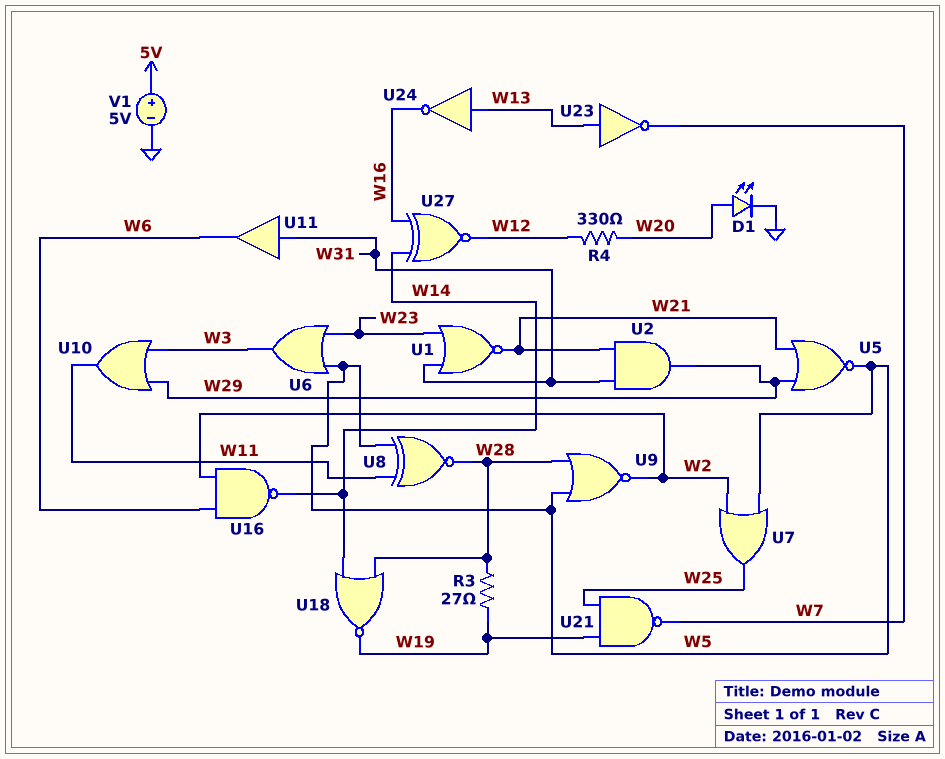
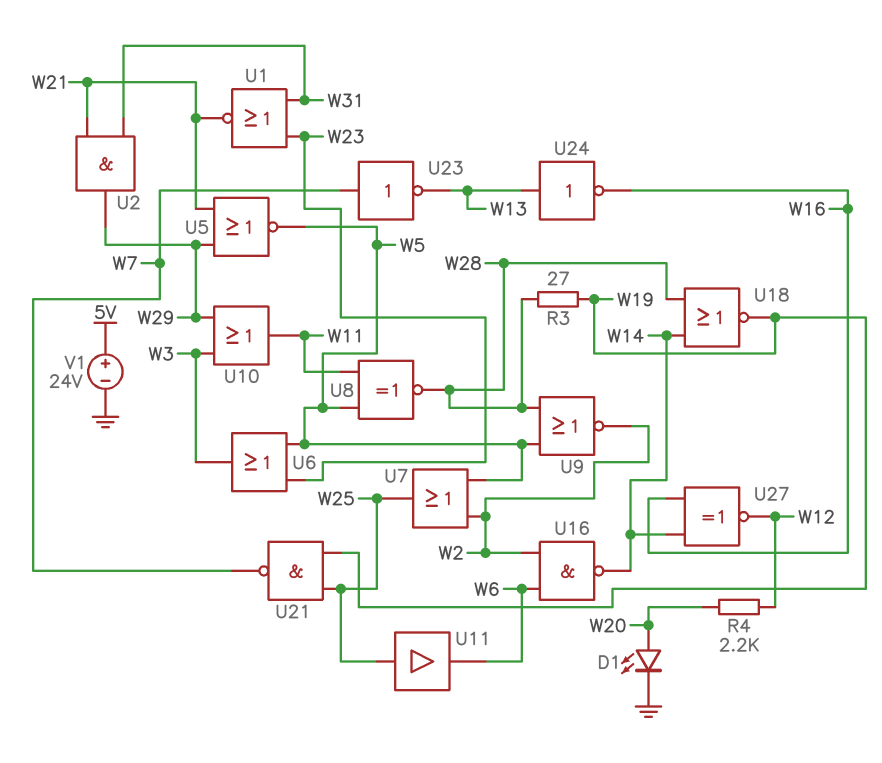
R4: 330 (W12, W20) -> 2.2k (W12, W20)
U11: buffer (in W31, out W6) -> buffer (in W25, out W6)
U23: NOT (in W13, out W7) -> NOT (in W7, out W13)
V1: 5V (plus 5V, minus GND) -> 24V (plus 5V, minus GND)

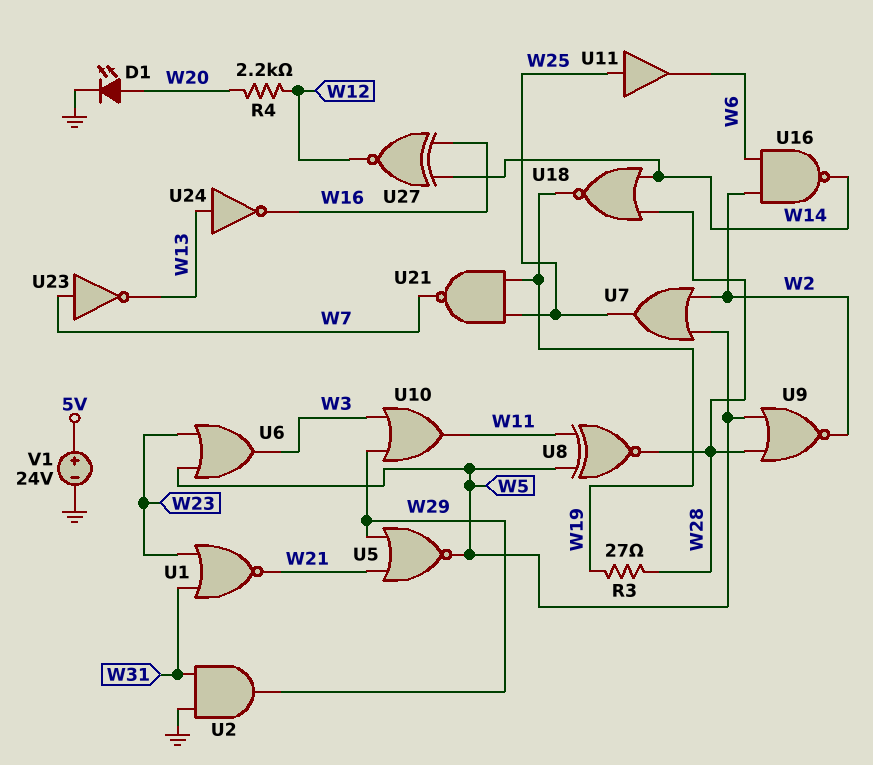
U2: AND (in W21, in W31, out W29) -> AND (in GND, in W31, out W29)

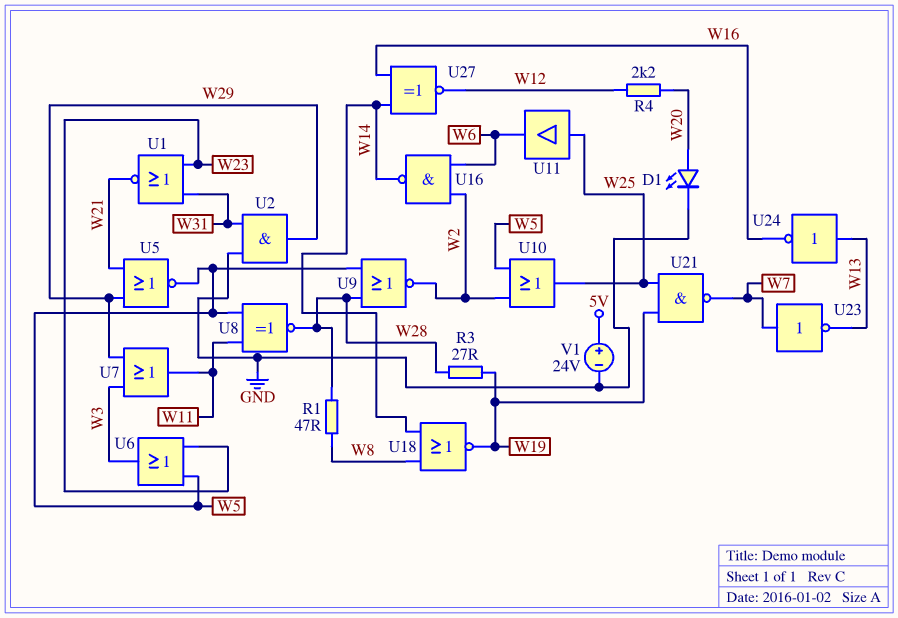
R1: none -> 47 (W8, W28)
U7: OR (in W2, in W5, out W25) -> OR (in W3, in W29, out W11)
U10: OR (in W3, in W29, out W11) -> OR (in W2, in W5, out W25)
U18: NOR (in W14, in W28, out W19) -> NOR (in W8, in W14, out W19)

